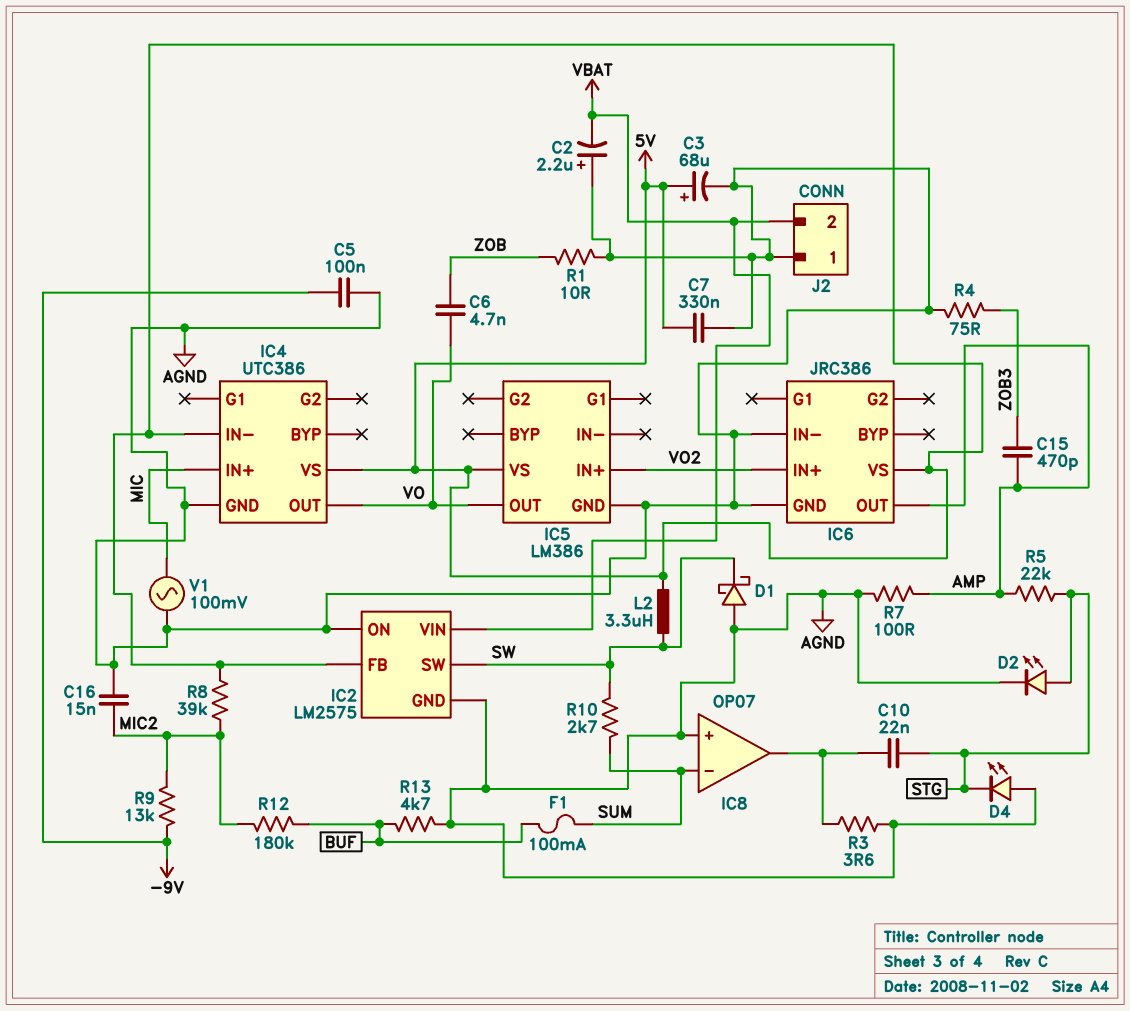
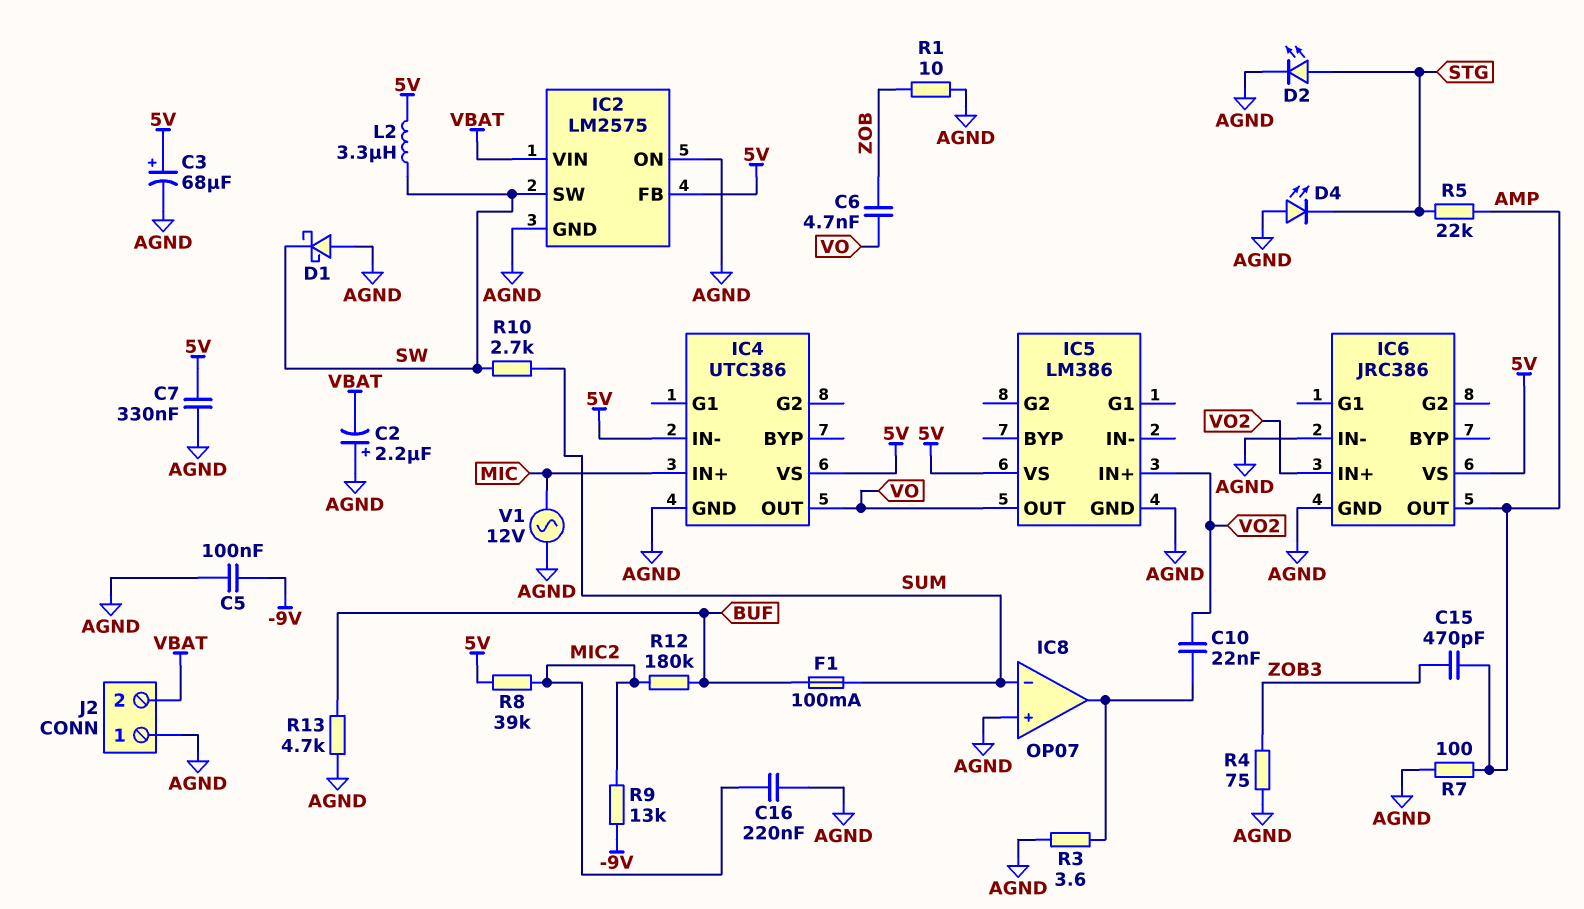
C10: 22nF (IC8/out, STG) -> 22nF (IC8/out, VO2)
C16: 15nF (AGND, MIC2) -> 220nF (AGND, MIC2)
V1: AC 100mV (AGND, MIC) -> AC 12V (AGND, MIC)

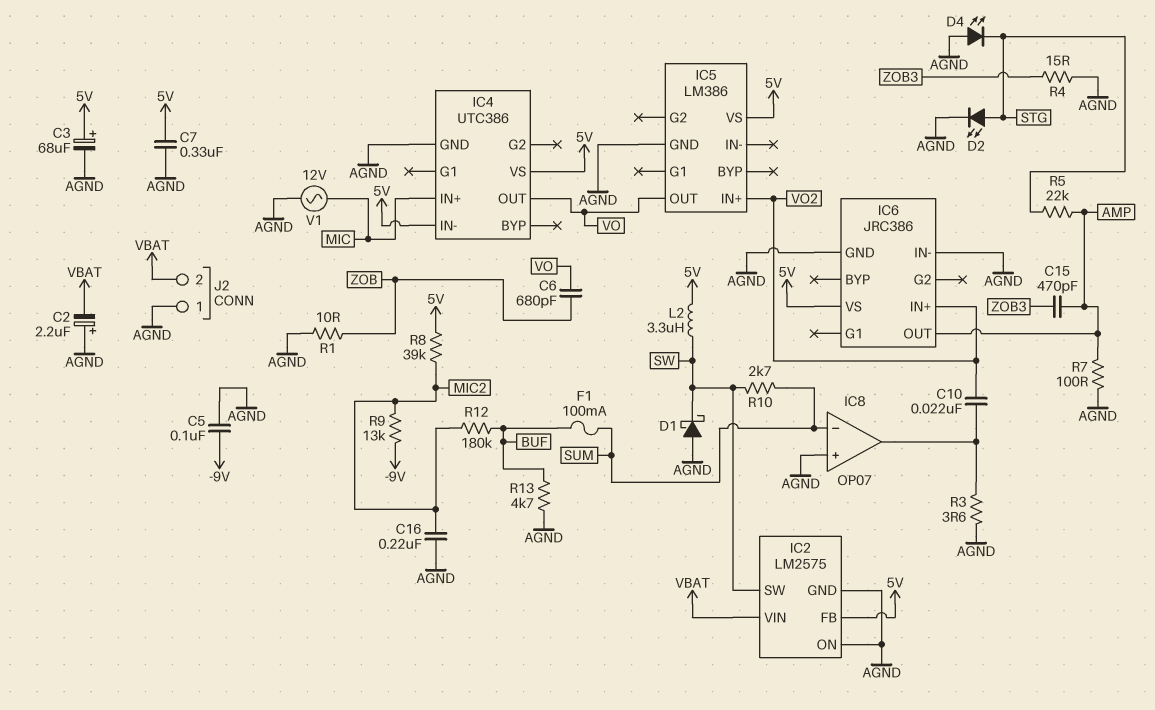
C6: 4.7nF (VO, ZOB) -> 680pF (VO, ZOB)
R4: 75 (AGND, ZOB3) -> 15 (AGND, ZOB3)

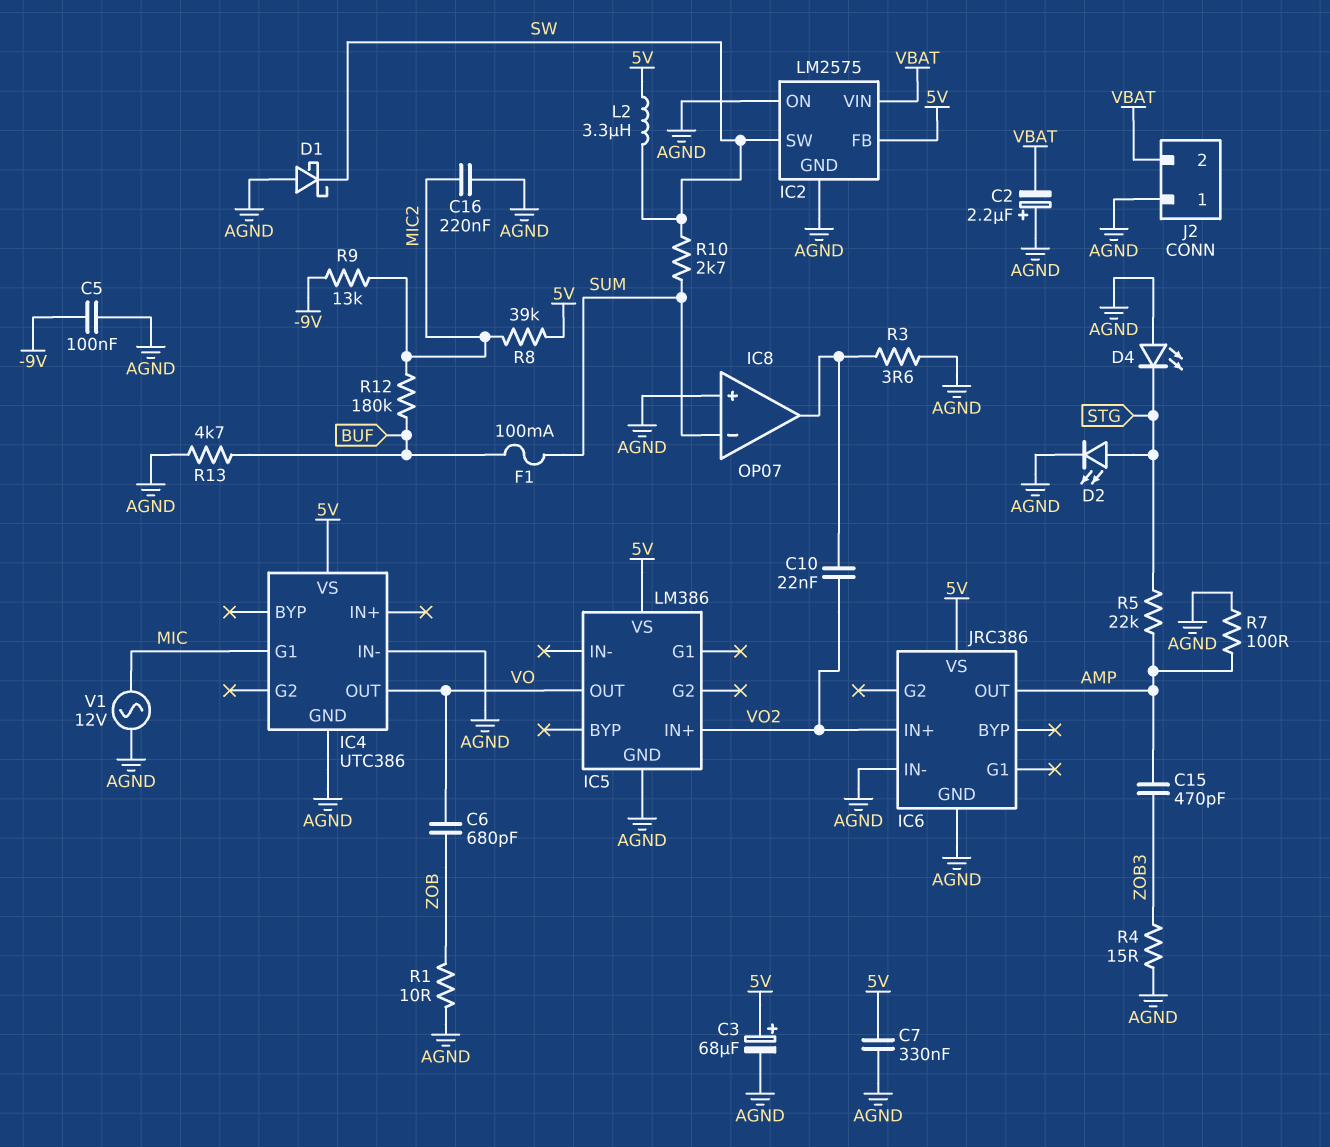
IC4 pin G1: none -> MIC
IC4 pin IN+: MIC -> none
IC4 pin IN-: 5V -> AGND

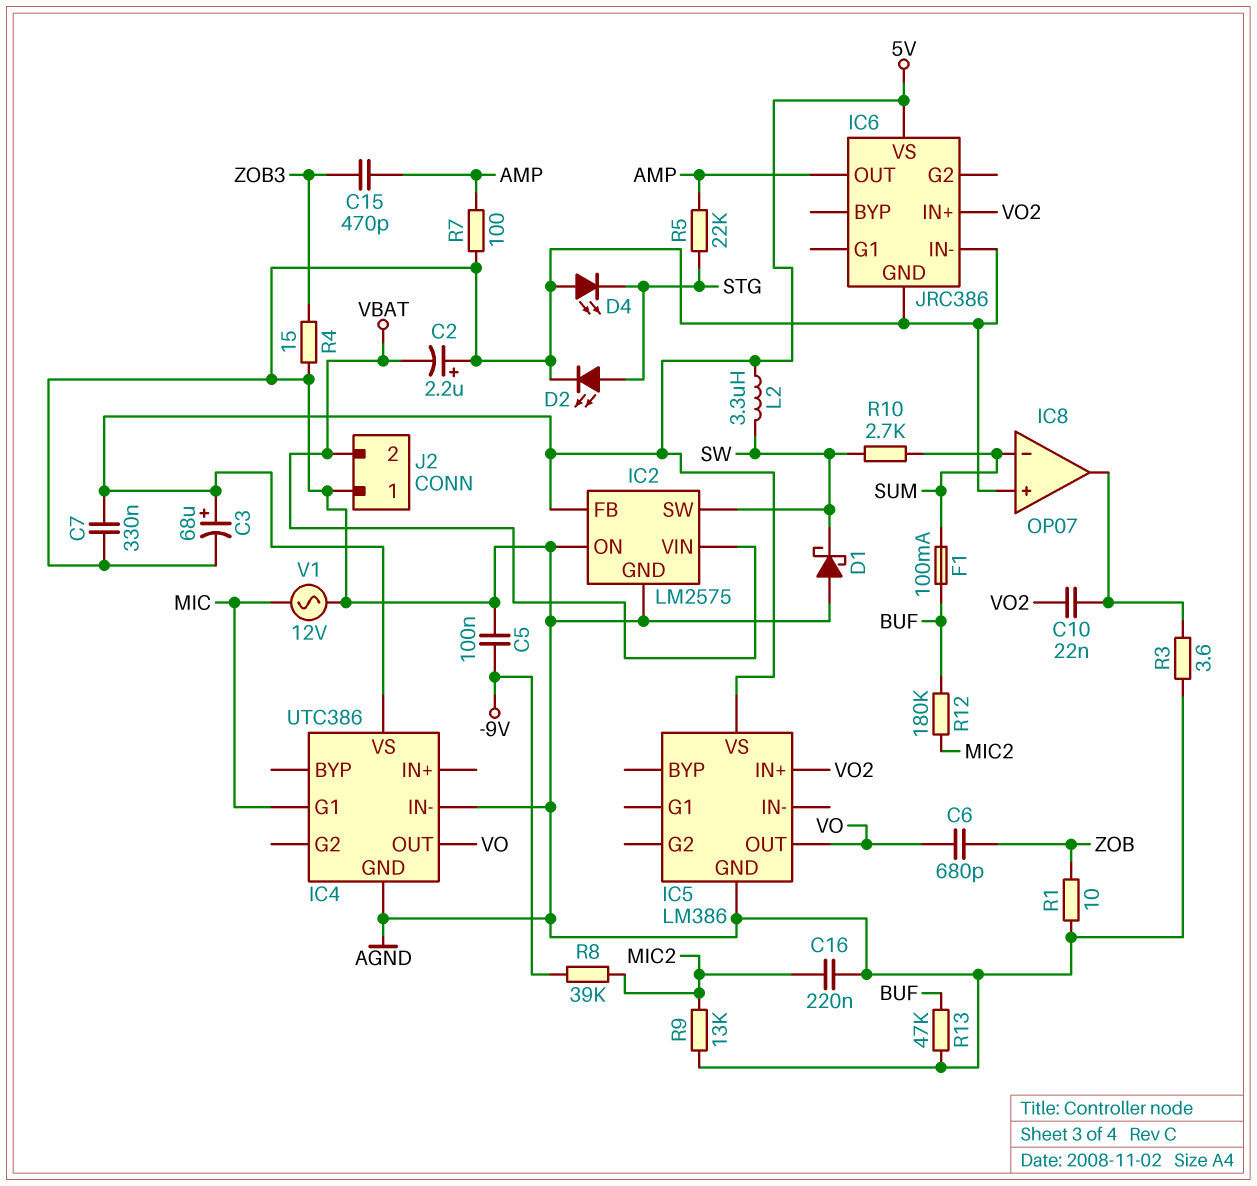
R8: 39k (5V, MIC2) -> 39k (-9V, MIC2)
R9: 13k (-9V, MIC2) -> 13k (AGND, MIC2)
R13: 4.7k (AGND, BUF) -> 47k (AGND, BUF)

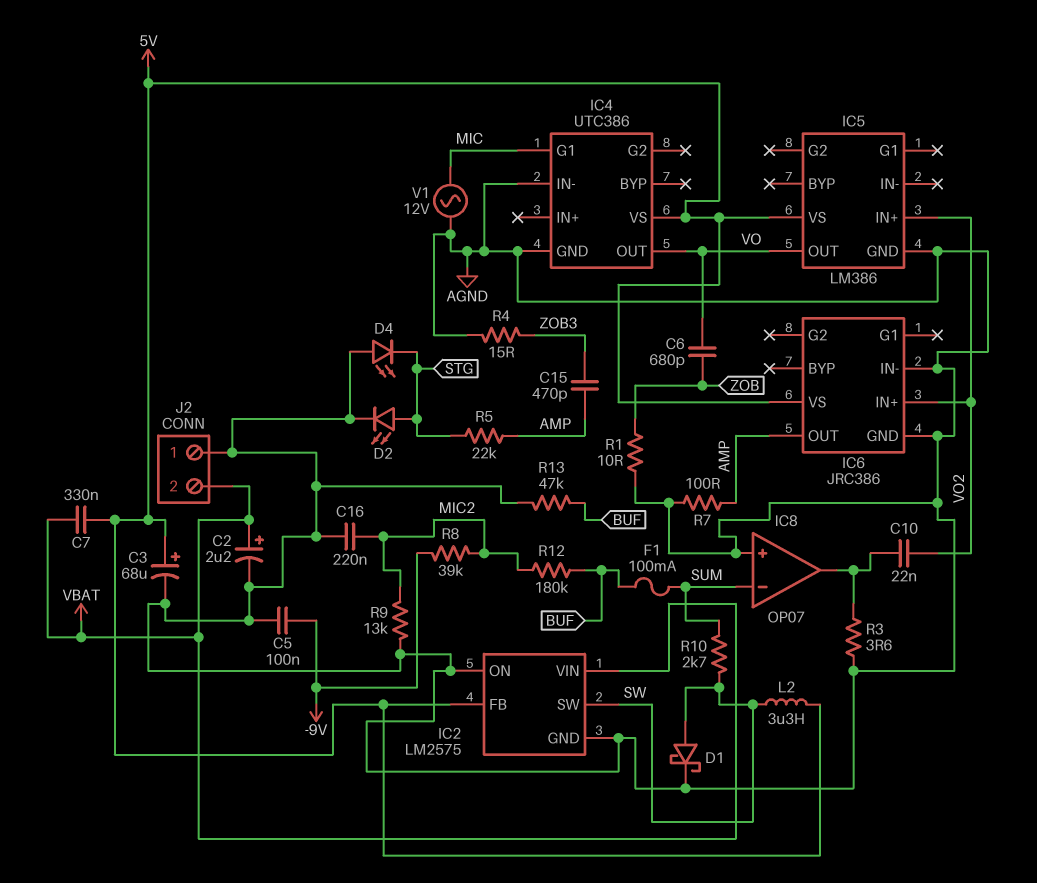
C2: 2.2uF (plus AGND, minus VBAT) -> 2.2uF (plus VBAT, minus AGND)
C7: 330nF (5V, AGND) -> 330nF (5V, VBAT)
D1: schottky (A AGND, K SW) -> schottky (A SW, K AGND)

